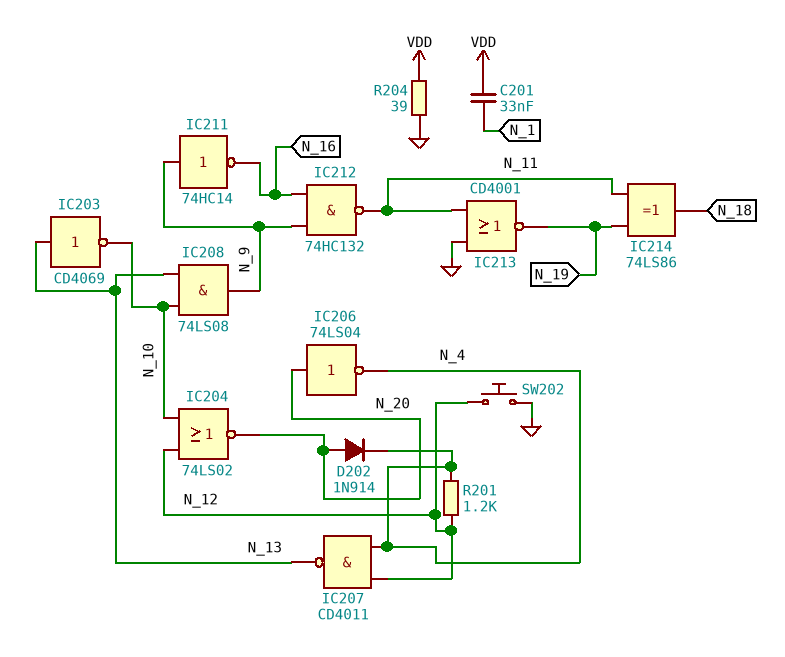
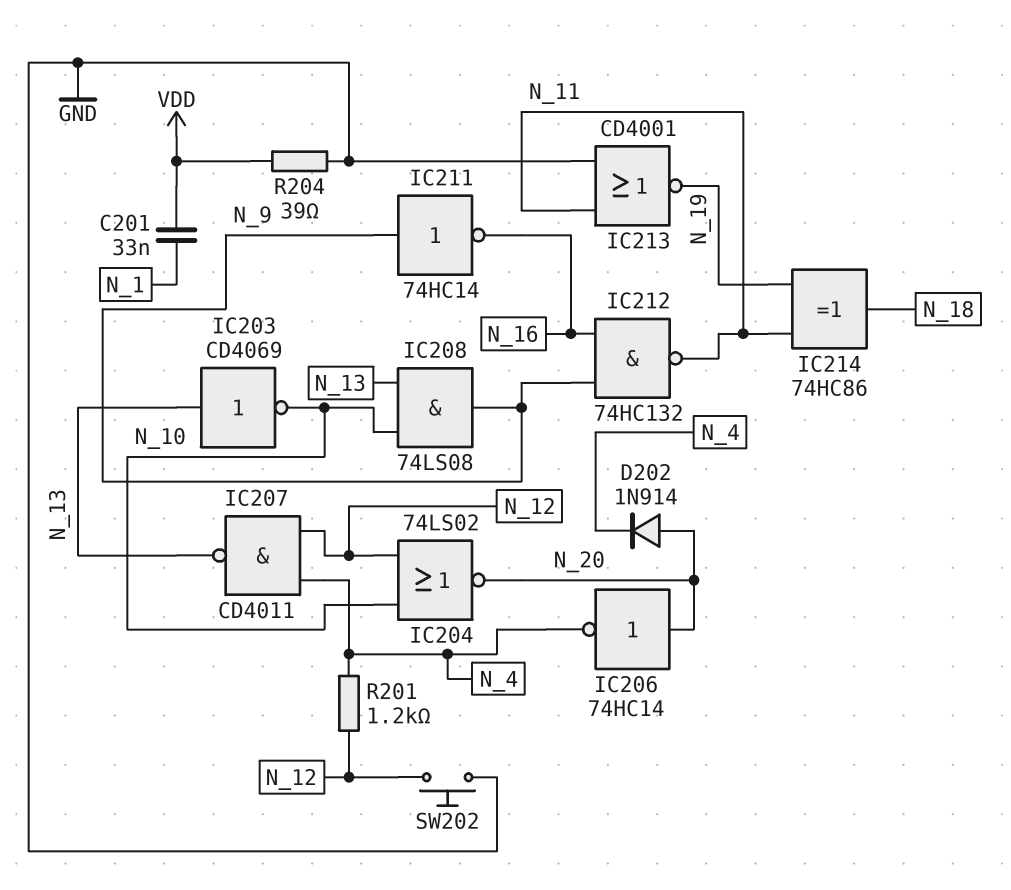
IC206: NOT 74LS04 (in N_20, out N_4) -> NOT 74HC14 (in N_20, out N_4)
IC214: XOR 74LS86 (in N_11, in N_19, out N_18) -> XOR 74HC86 (in N_11, in N_19, out N_18)

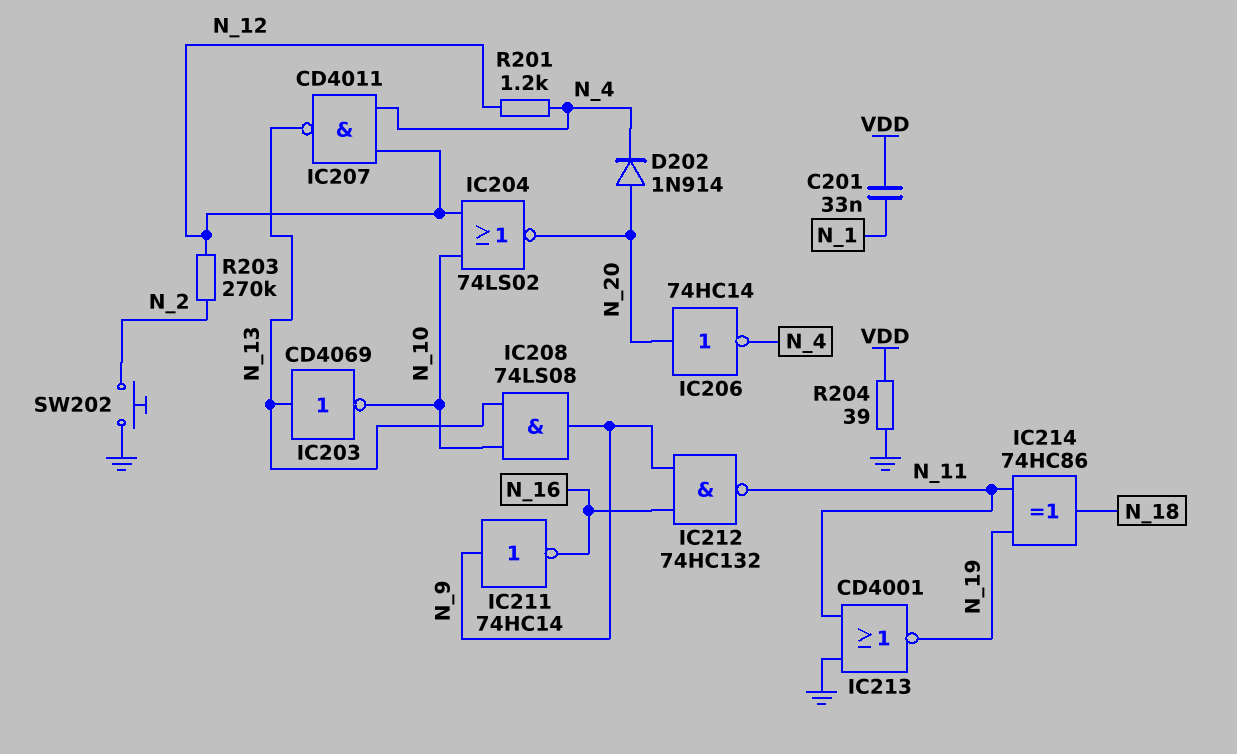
R203: none -> 270k (N_2, N_12)
SW202: button (GND, N_12) -> button (GND, N_2)

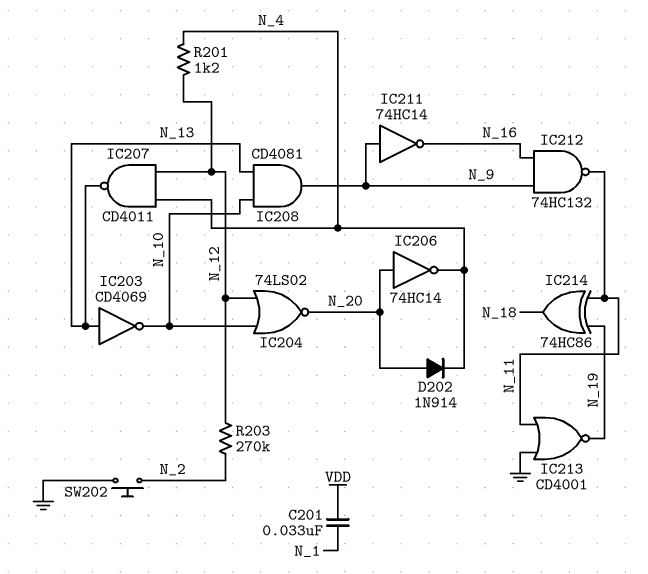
IC208: AND 74LS08 (in N_10, in N_13, out N_9) -> AND CD4081 (in N_10, in N_13, out N_9)
R204: 39 (GND, VDD) -> none

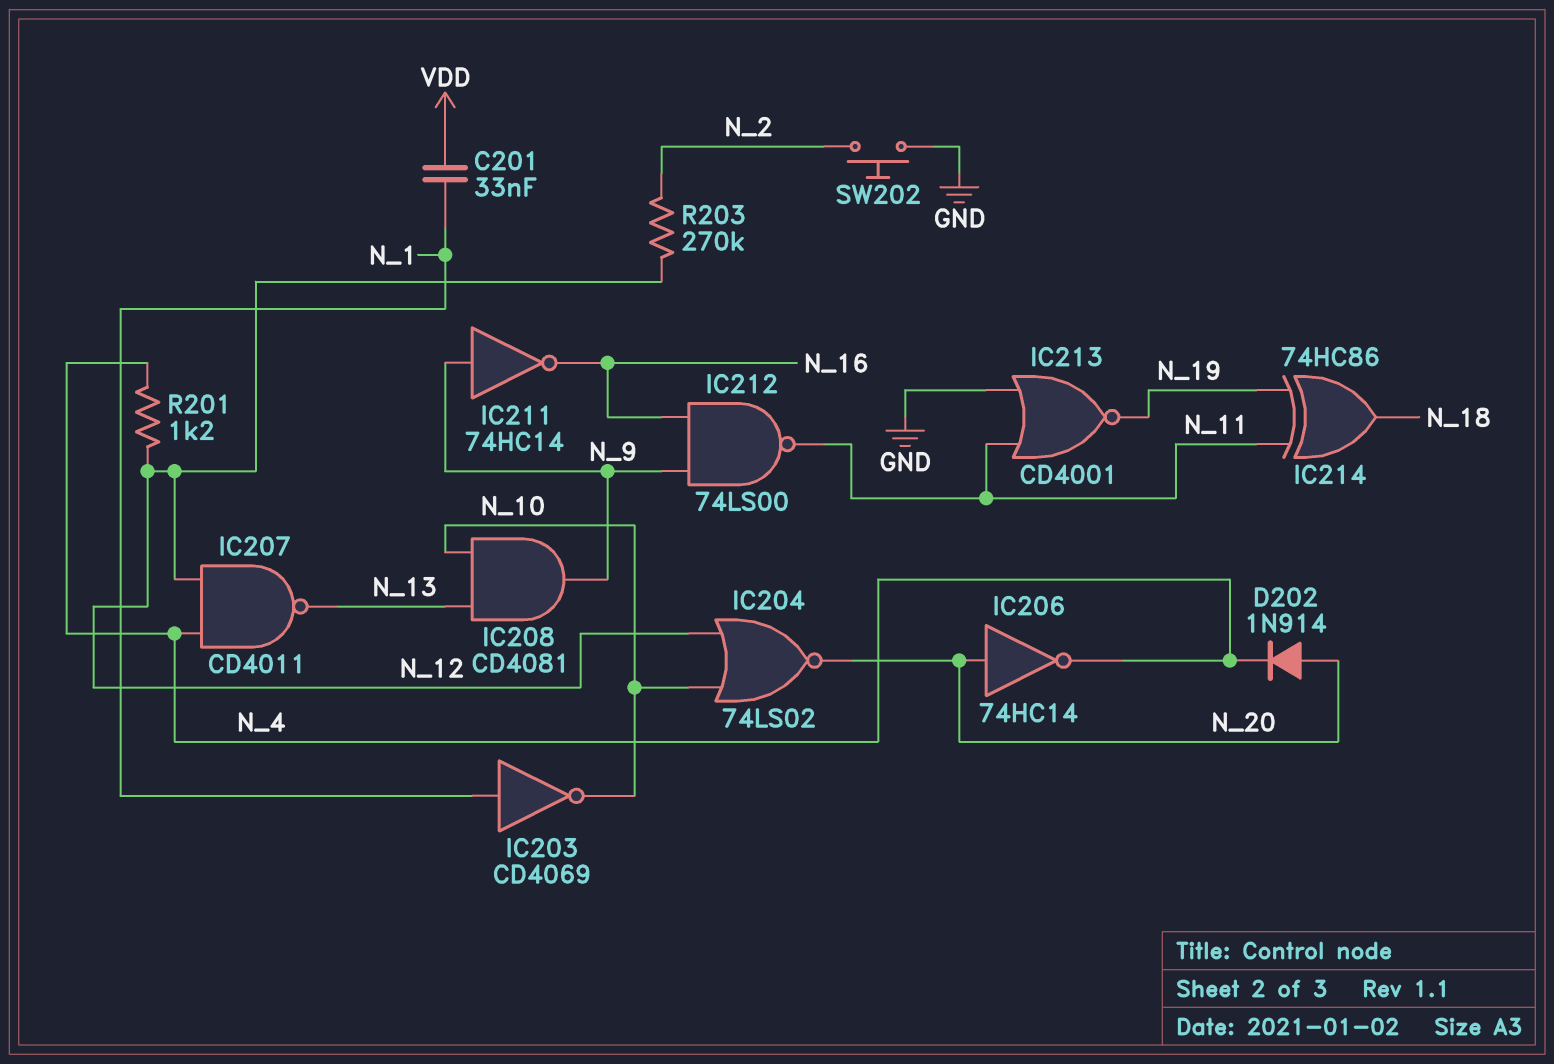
IC203: NOT CD4069 (in N_13, out N_10) -> NOT CD4069 (in N_1, out N_10)
IC212: NAND 74HC132 (in N_9, in N_16, out N_11) -> NAND 74LS00 (in N_9, in N_16, out N_11)

